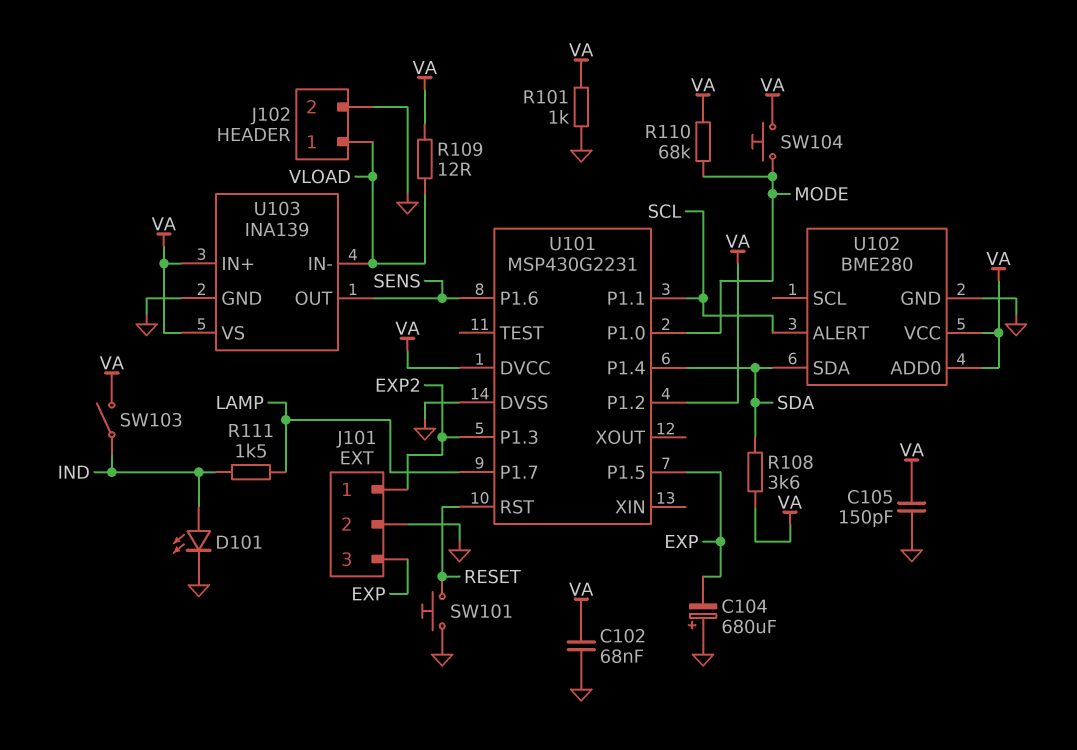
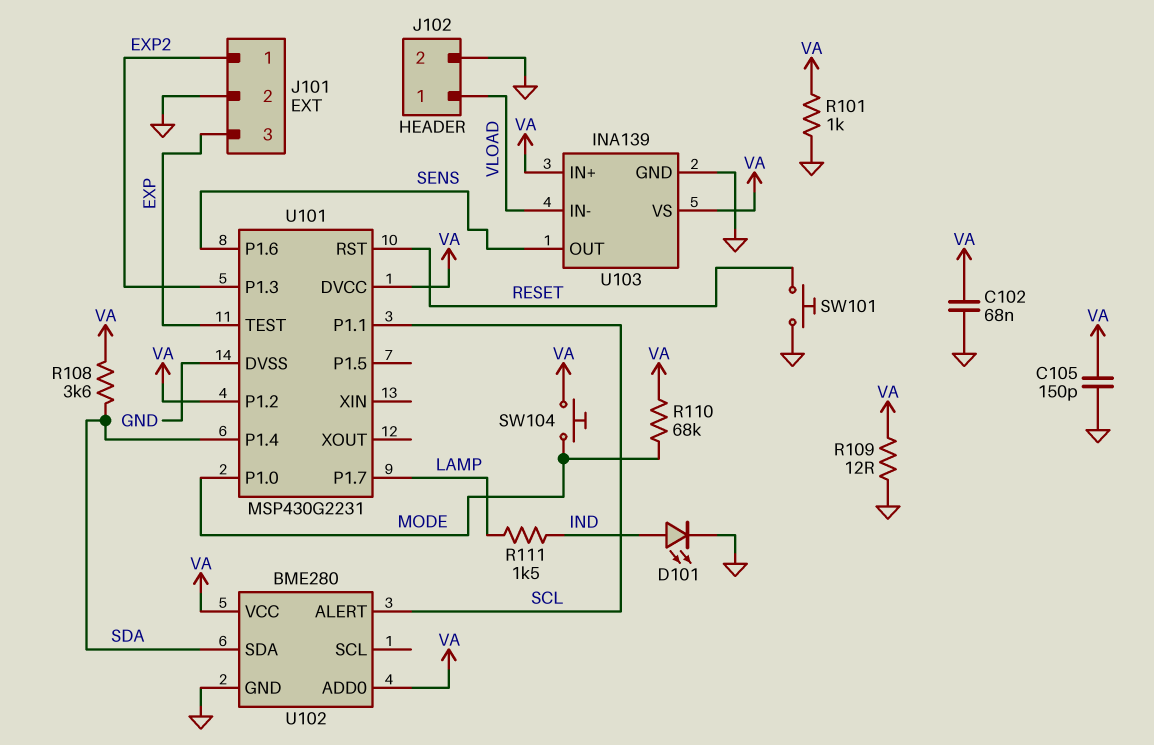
C104: 680uF (plus GND, minus EXP) -> none
R109: 12 (VA, VLOAD) -> 12 (GND, VA)
SW103: switch (IND, VA) -> none
U101 pin P1.5: EXP -> none
U101 pin TEST: none -> EXP

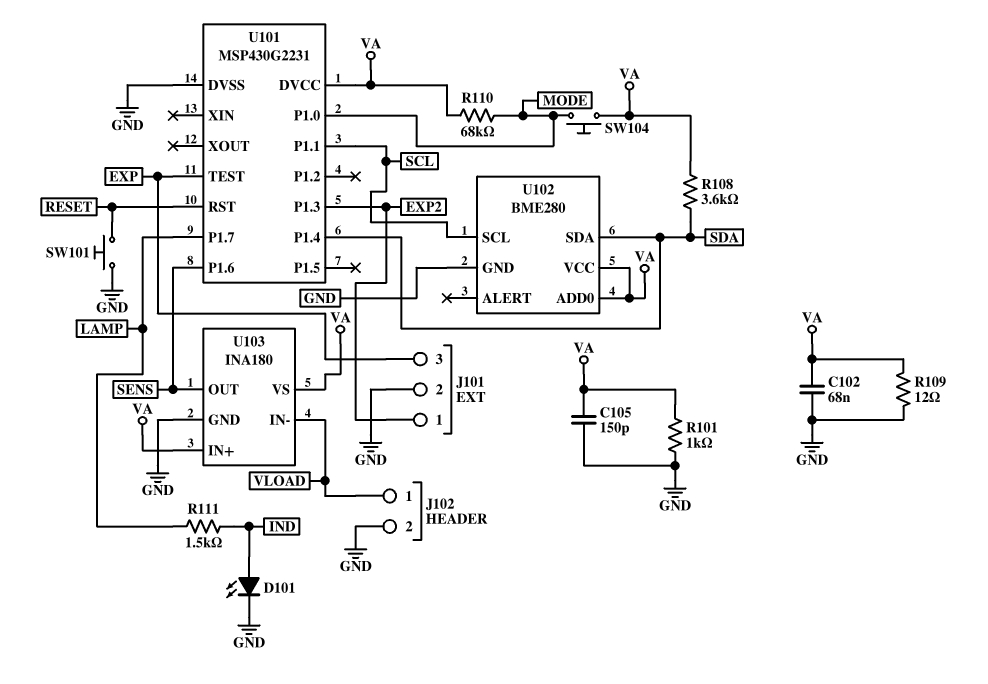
U101 pin P1.2: VA -> none
U102 pin ALERT: SCL -> none
U102 pin SCL: none -> SCL
U103: INA139 -> INA180

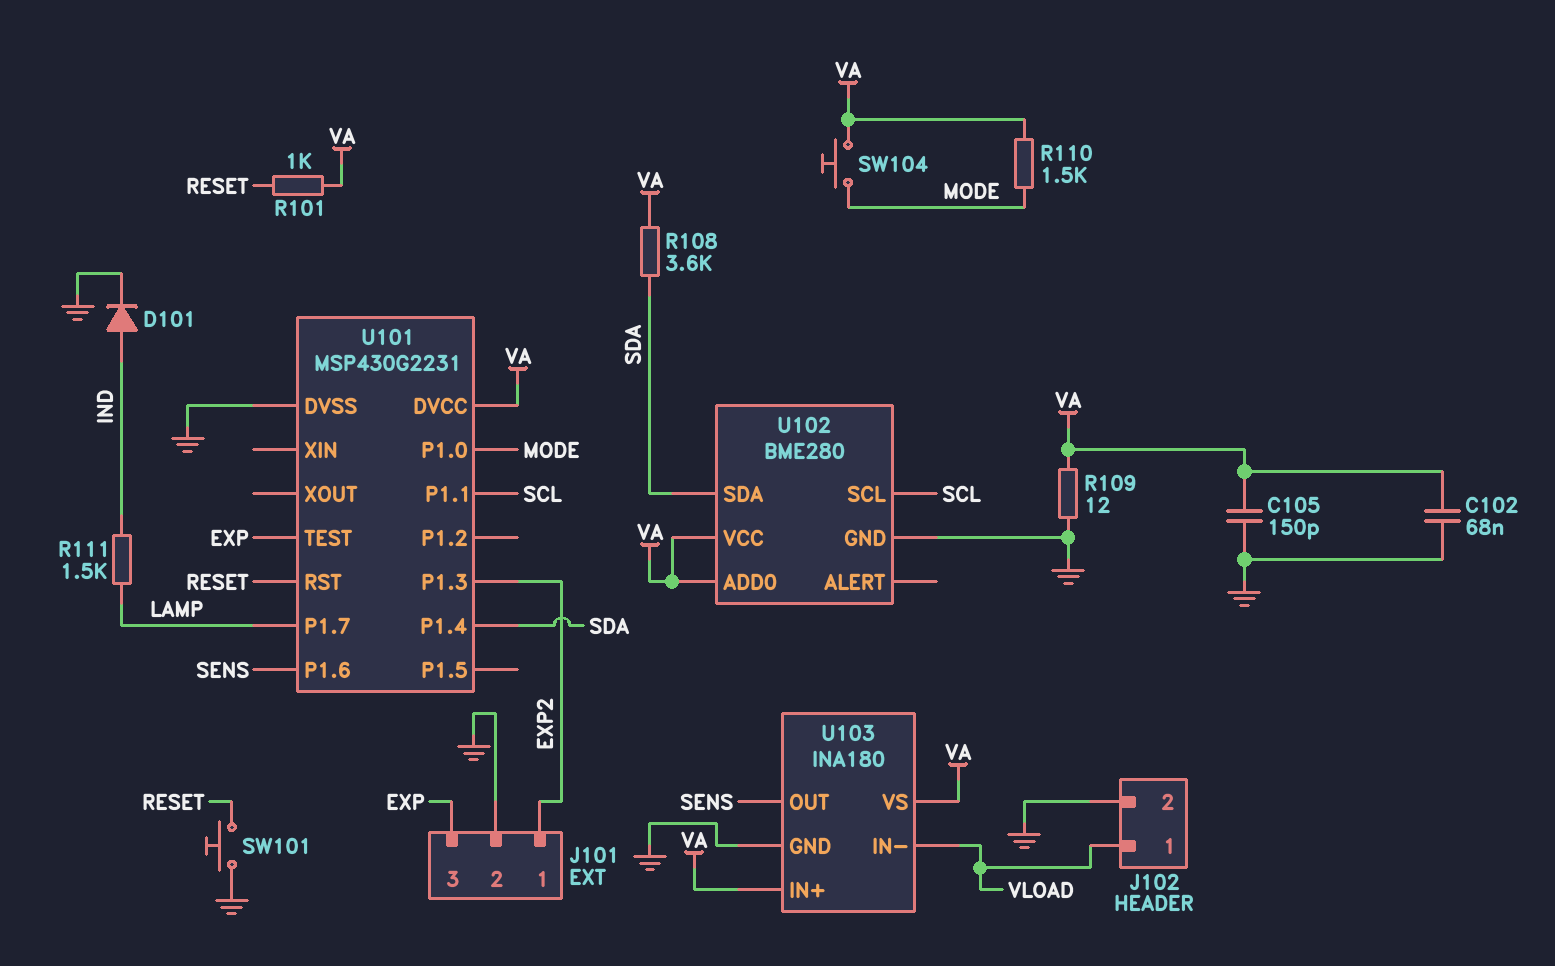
D101: LED (A IND, K GND) -> diode (A IND, K GND)
R101: 1k (GND, VA) -> 1k (RESET, VA)
R110: 68k (MODE, VA) -> 1.5k (MODE, VA)

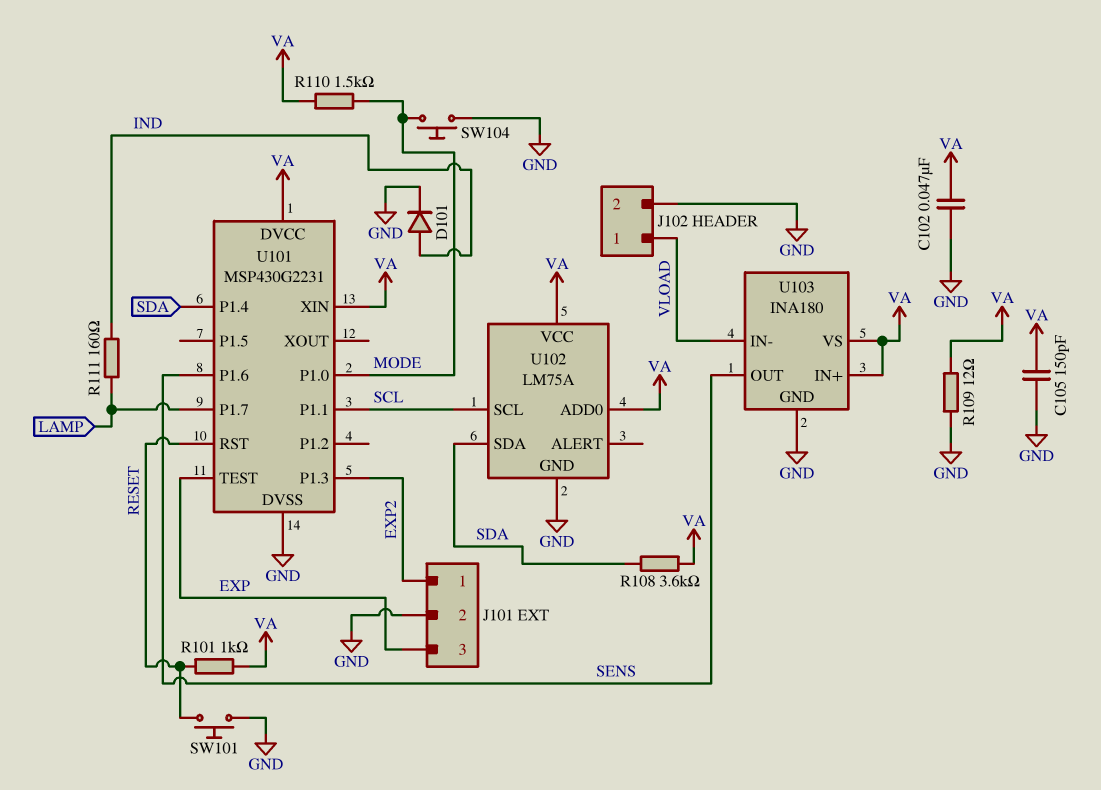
C102: 68nF (GND, VA) -> 47nF (GND, VA)
R111: 1.5k (IND, LAMP) -> 160 (IND, LAMP)
SW104: button (MODE, VA) -> button (GND, MODE)
U101 pin XIN: none -> VA
U102: BME280 -> LM75A

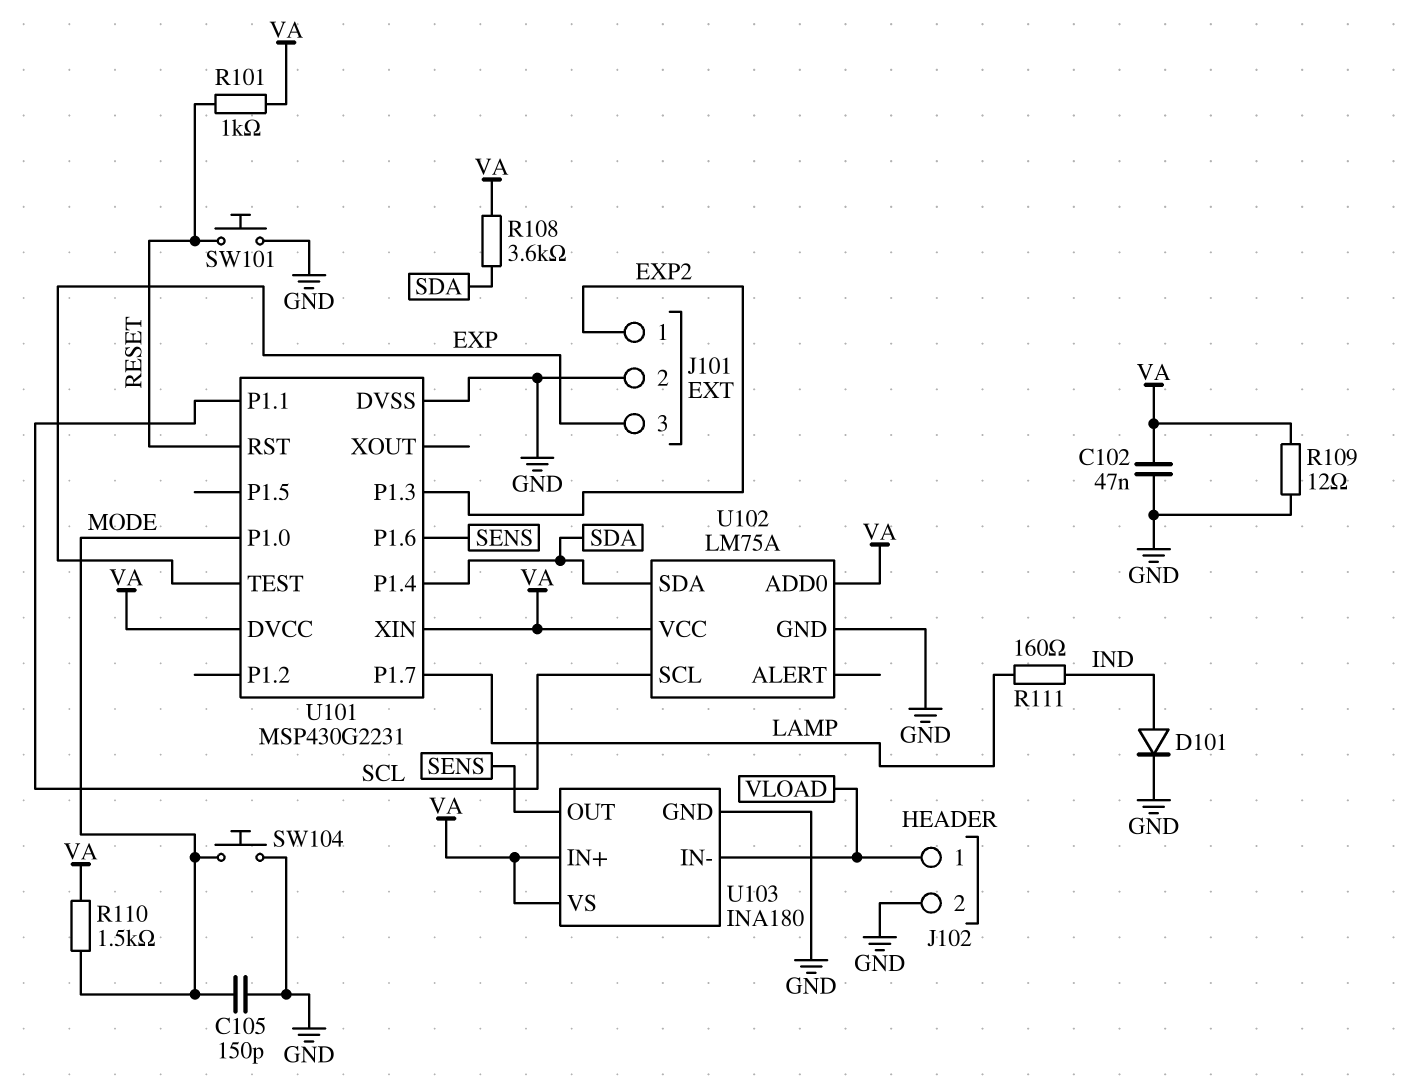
C105: 150pF (GND, VA) -> 150pF (GND, MODE)

